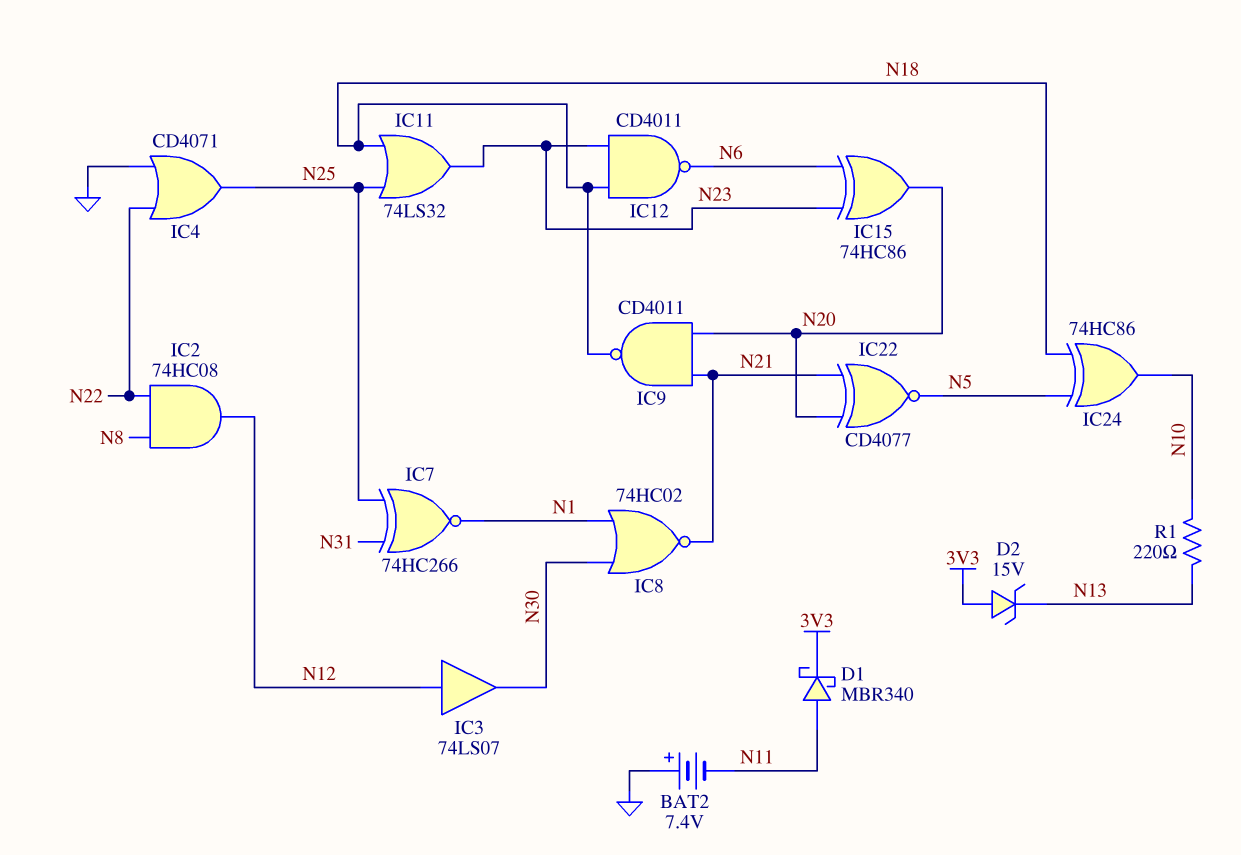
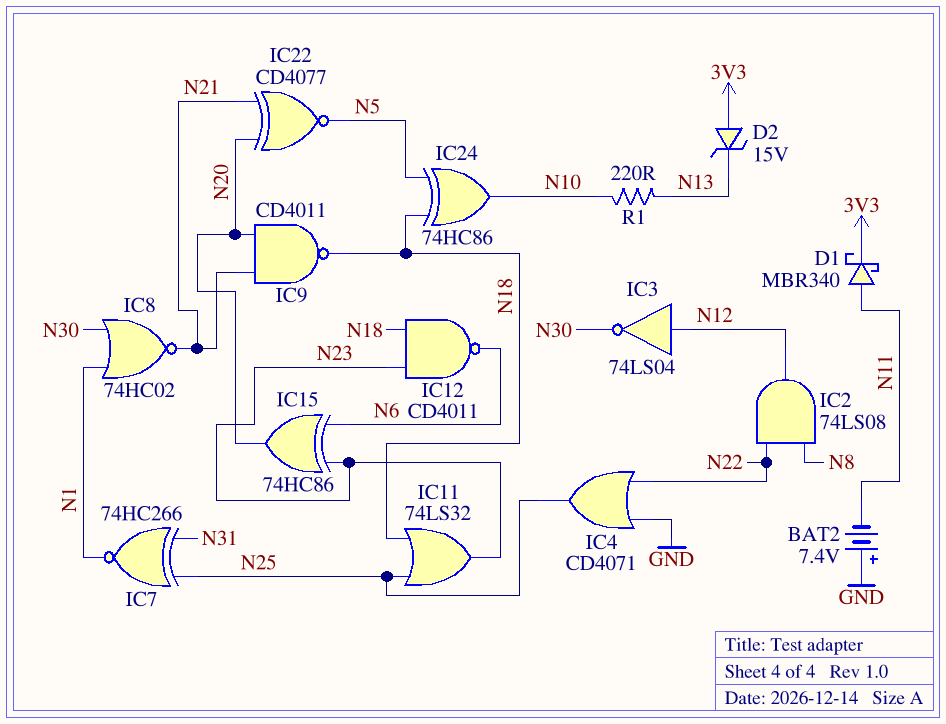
IC2: AND 74HC08 (in N8, in N22, out N12) -> AND 74LS08 (in N8, in N22, out N12)
IC3: buffer 74LS07 (in N12, out N30) -> NOT 74LS04 (in N12, out N30)

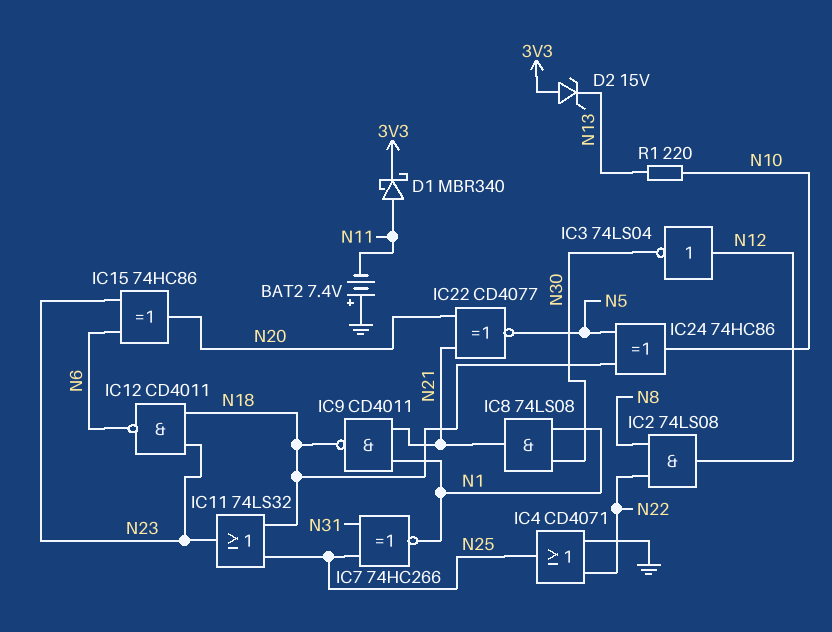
IC8: NOR 74HC02 (in N1, in N30, out N21) -> AND 74LS08 (in N1, in N30, out N21)
IC9: NAND CD4011 (in N20, in N21, out N18) -> NAND CD4011 (in N1, in N21, out N18)

